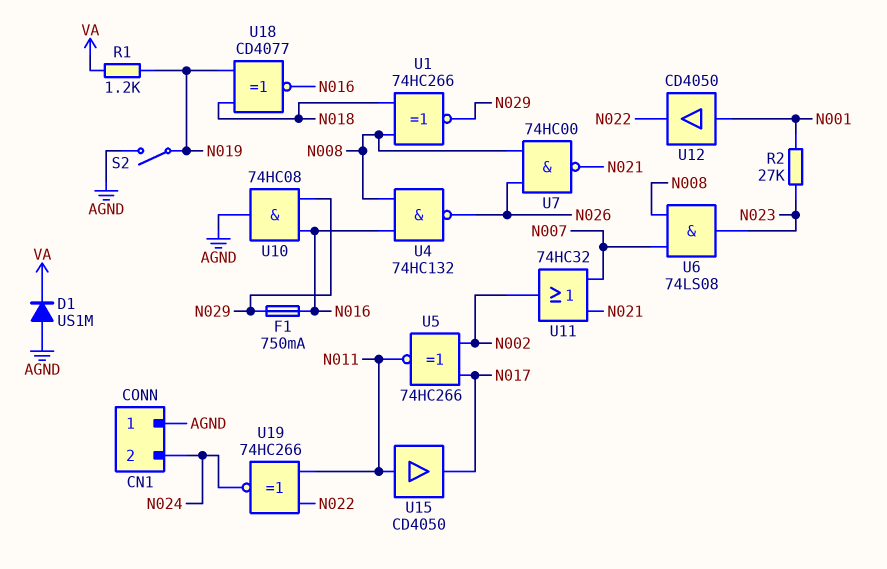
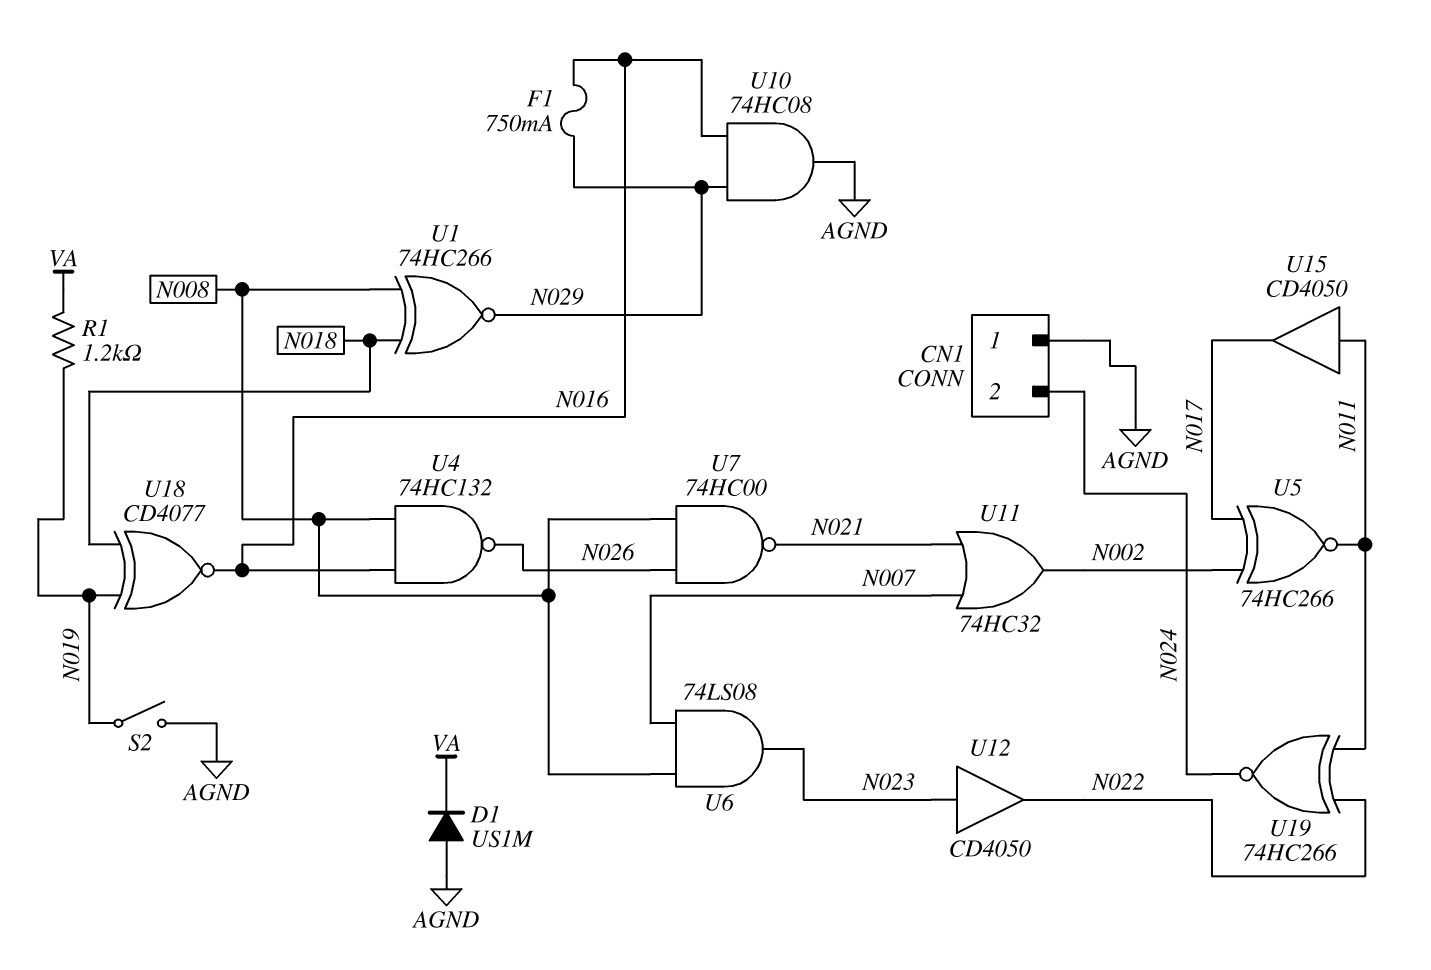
R2: 27k (N001, N023) -> none
U12: buffer CD4050 (in N001, out N022) -> buffer CD4050 (in N023, out N022)

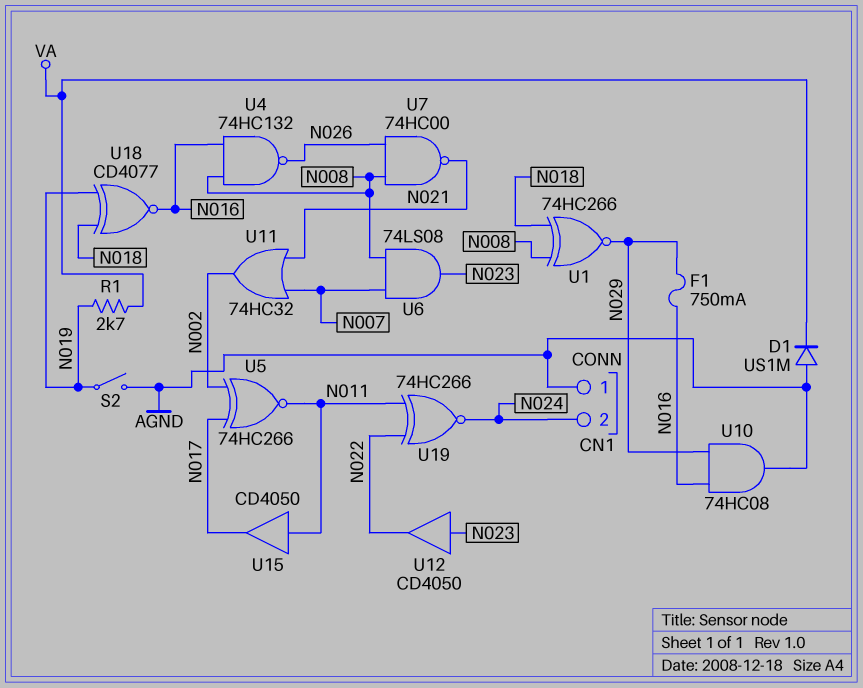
R1: 1.2k (N019, VA) -> 2.7k (N019, VA)

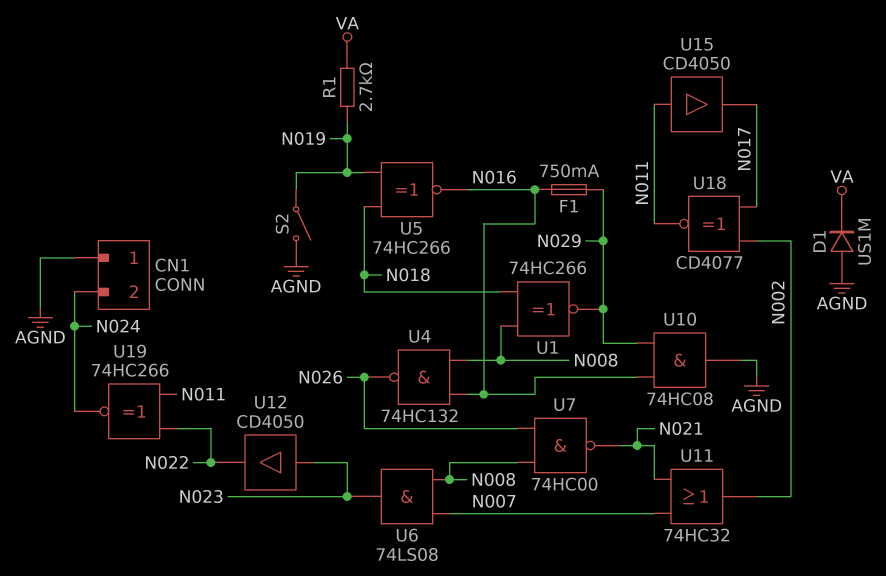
U5: XNOR 74HC266 (in N002, in N017, out N011) -> XNOR 74HC266 (in N018, in N019, out N016)
U18: XNOR CD4077 (in N018, in N019, out N016) -> XNOR CD4077 (in N002, in N017, out N011)

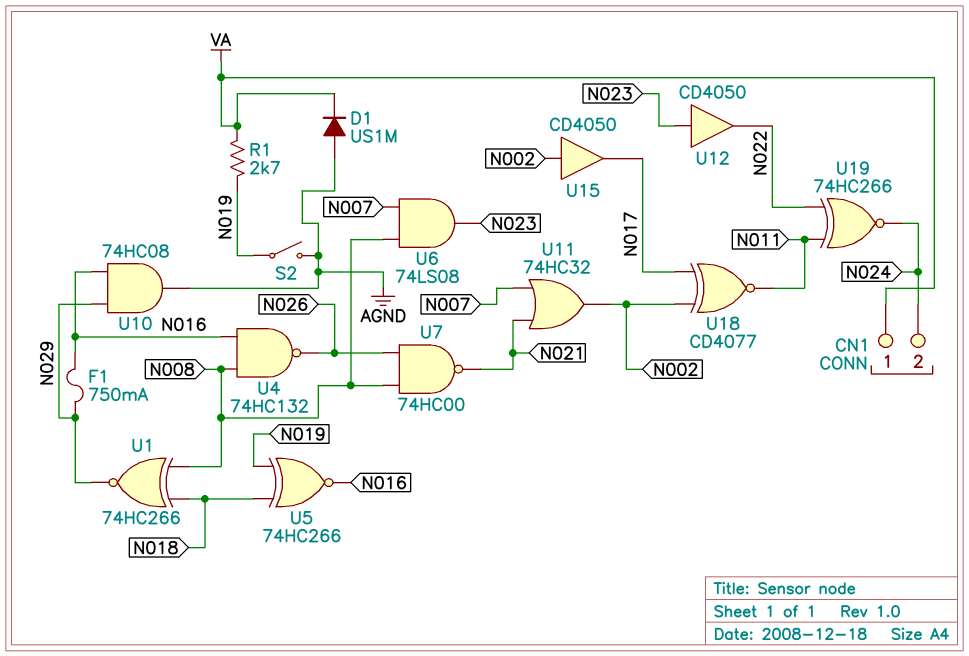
CN1 pin 1: AGND -> VA
U15: buffer CD4050 (in N011, out N017) -> buffer CD4050 (in N002, out N017)

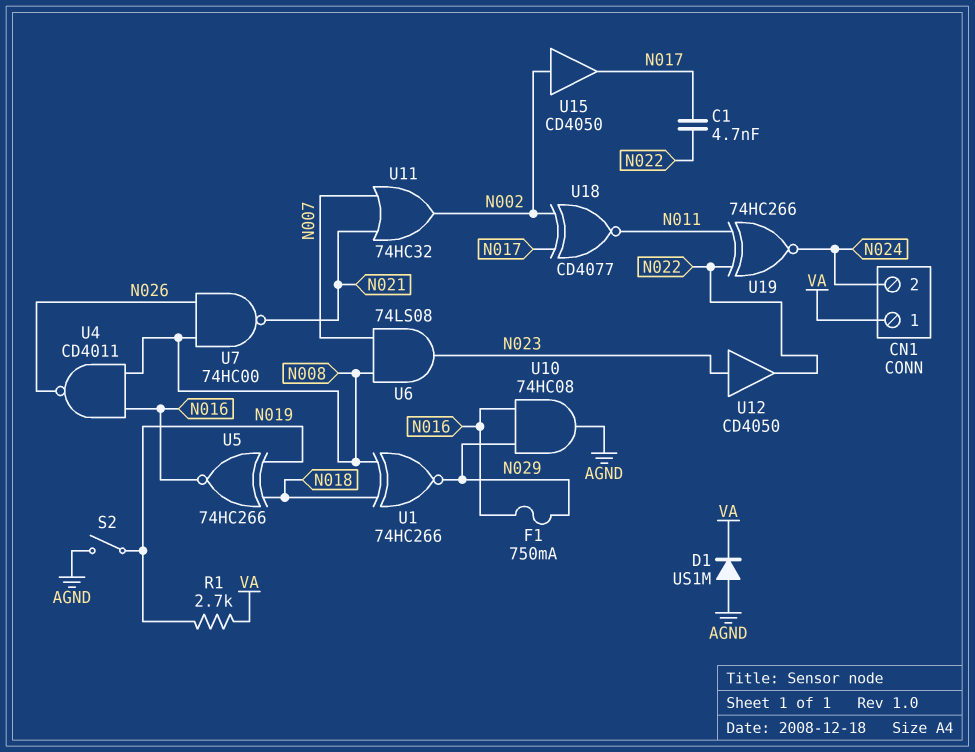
C1: none -> 4.7nF (N017, N022)
U4: NAND 74HC132 (in N008, in N016, out N026) -> NAND CD4011 (in N008, in N016, out N026)

